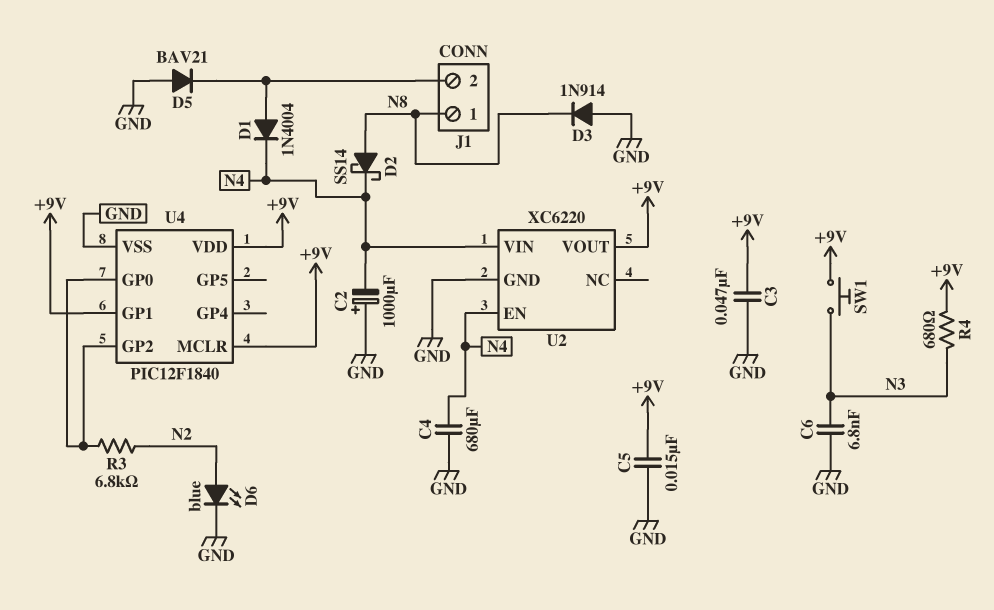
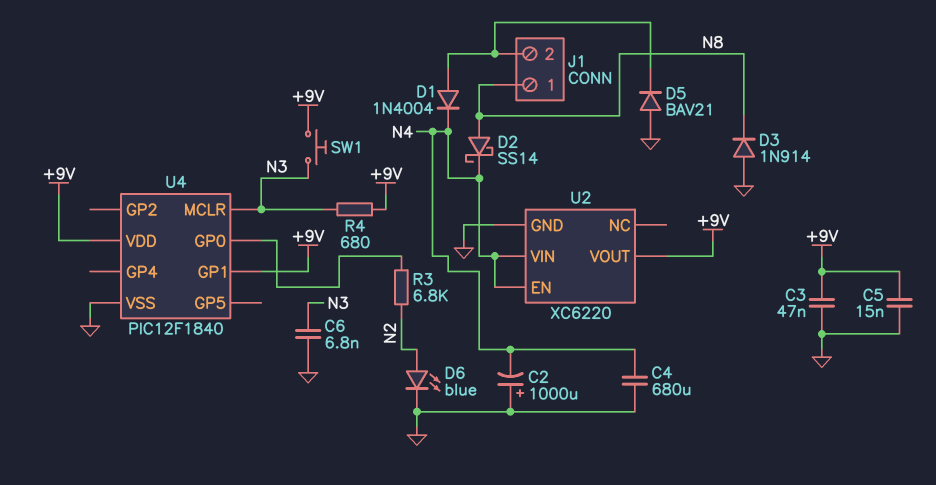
U4 pin GP2: U4/GP0 -> none
U4 pin MCLR: +9V -> N3

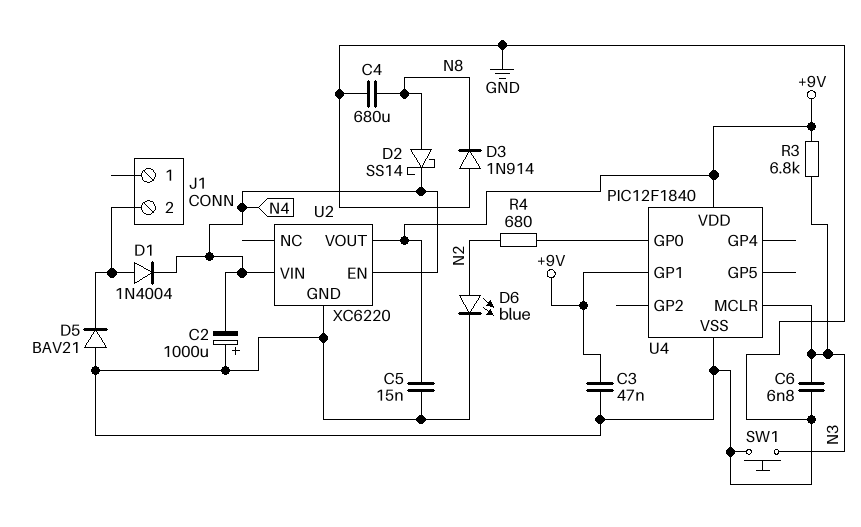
C4: 680uF (GND, N4) -> 680uF (GND, N8)
J1 pin 1: N8 -> none
R3: 6.8k (N2, U4/GP0) -> 6.8k (+9V, N3)
R4: 680 (+9V, N3) -> 680 (N2, U4/GP0)
SW1: button (+9V, N3) -> button (GND, N3)

